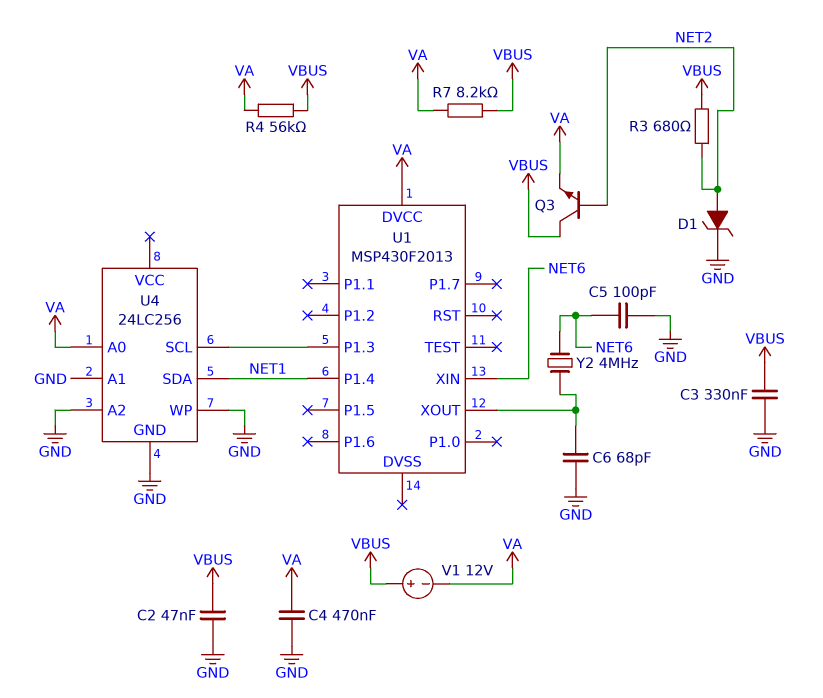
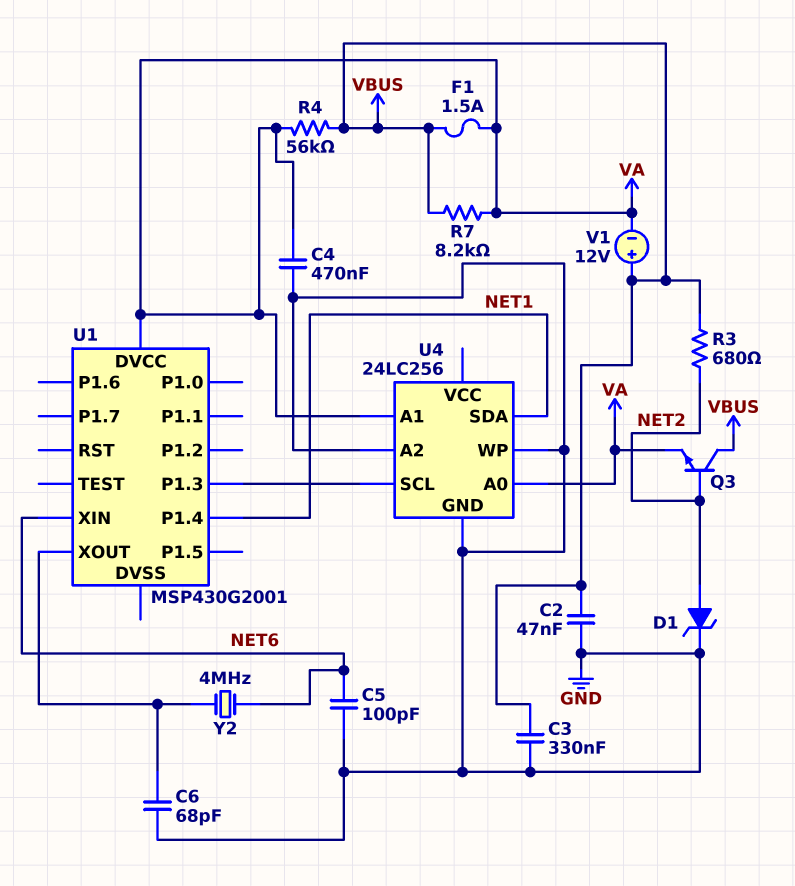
F1: none -> 1.5A (VA, VBUS)
U1: MSP430F2013 -> MSP430G2001
U4 pin A1: GND -> VA

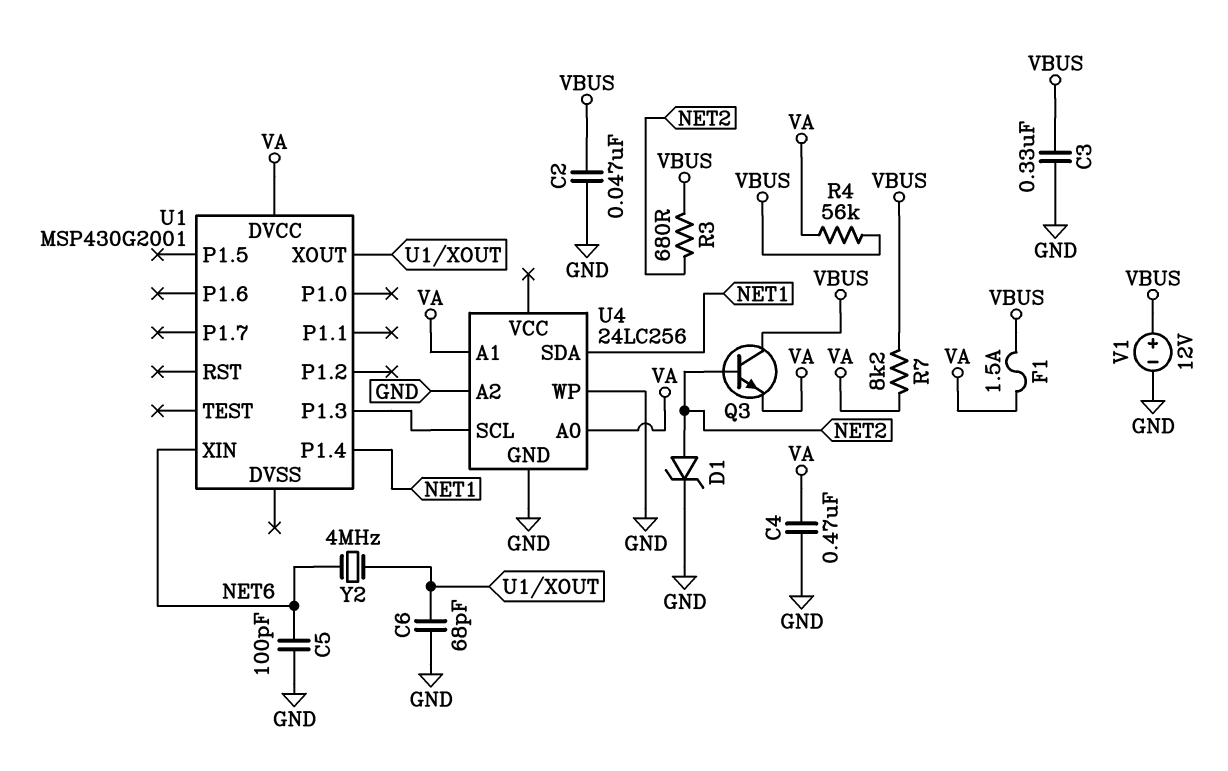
V1: 12V (plus VBUS, minus VA) -> 12V (plus VBUS, minus GND)

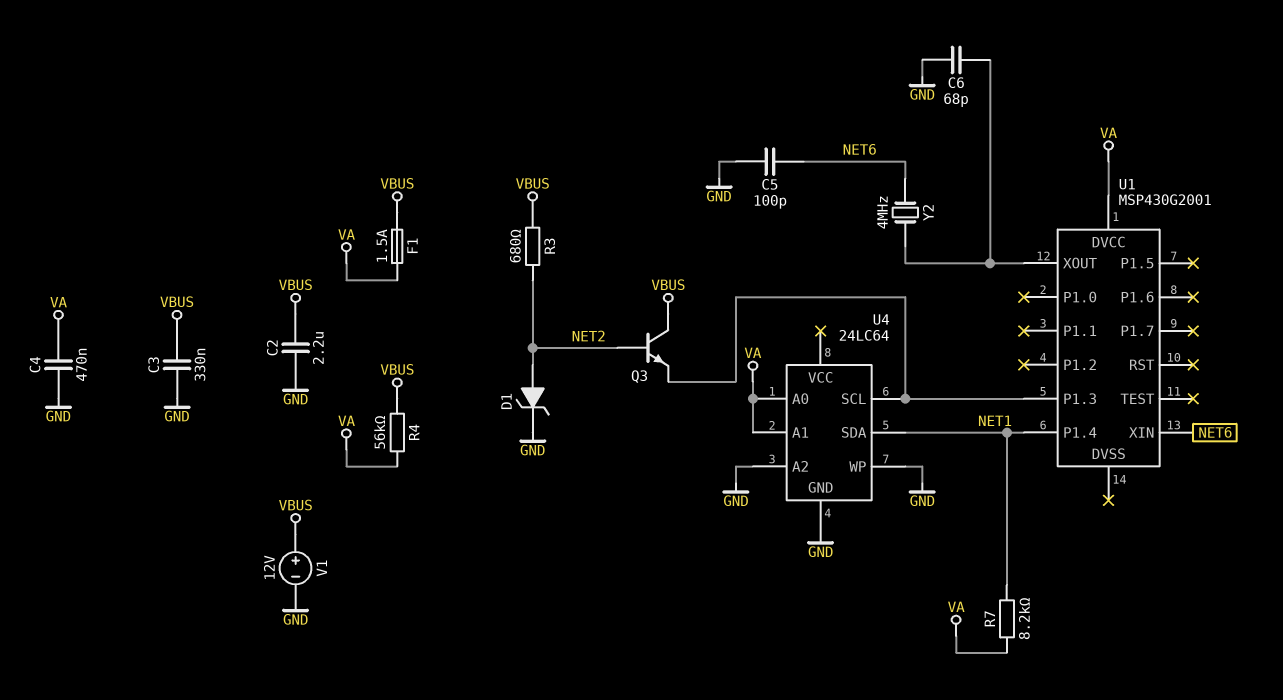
C2: 47nF (GND, VBUS) -> 2.2uF (GND, VBUS)
Q3: NPN (B NET2, C VBUS, E VA) -> NPN (B NET2, C VBUS, E U1/P1.3)
R7: 8.2k (VA, VBUS) -> 8.2k (NET1, VA)
U4: 24LC256 -> 24LC64

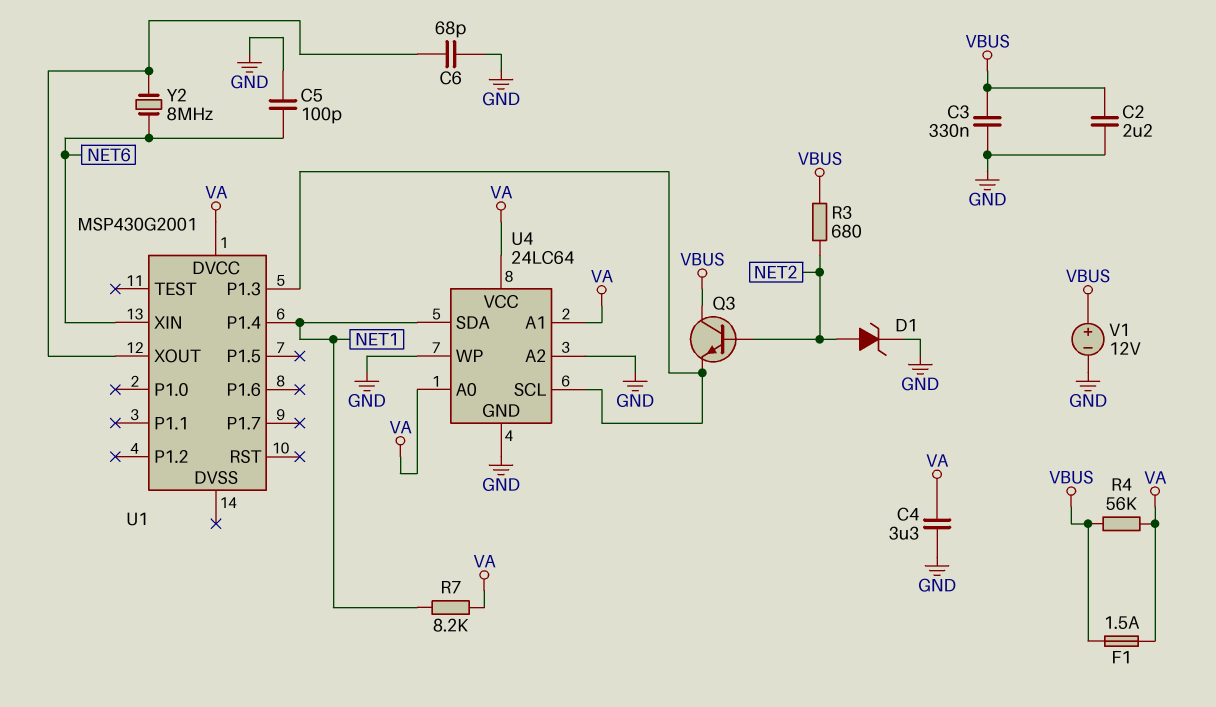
C4: 470nF (GND, VA) -> 3.3uF (GND, VA)
U4 pin VCC: none -> VA
Y2: 4MHz (NET6, U1/XOUT) -> 8MHz (NET6, U1/XOUT)

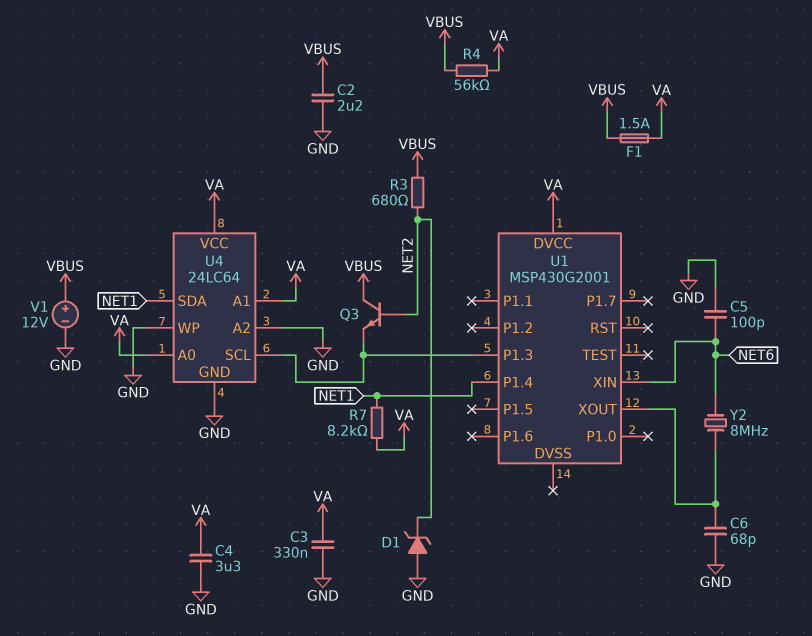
C3: 330nF (GND, VBUS) -> 330nF (GND, VA)
D1: zener (A NET2, K GND) -> zener (A GND, K NET2)

